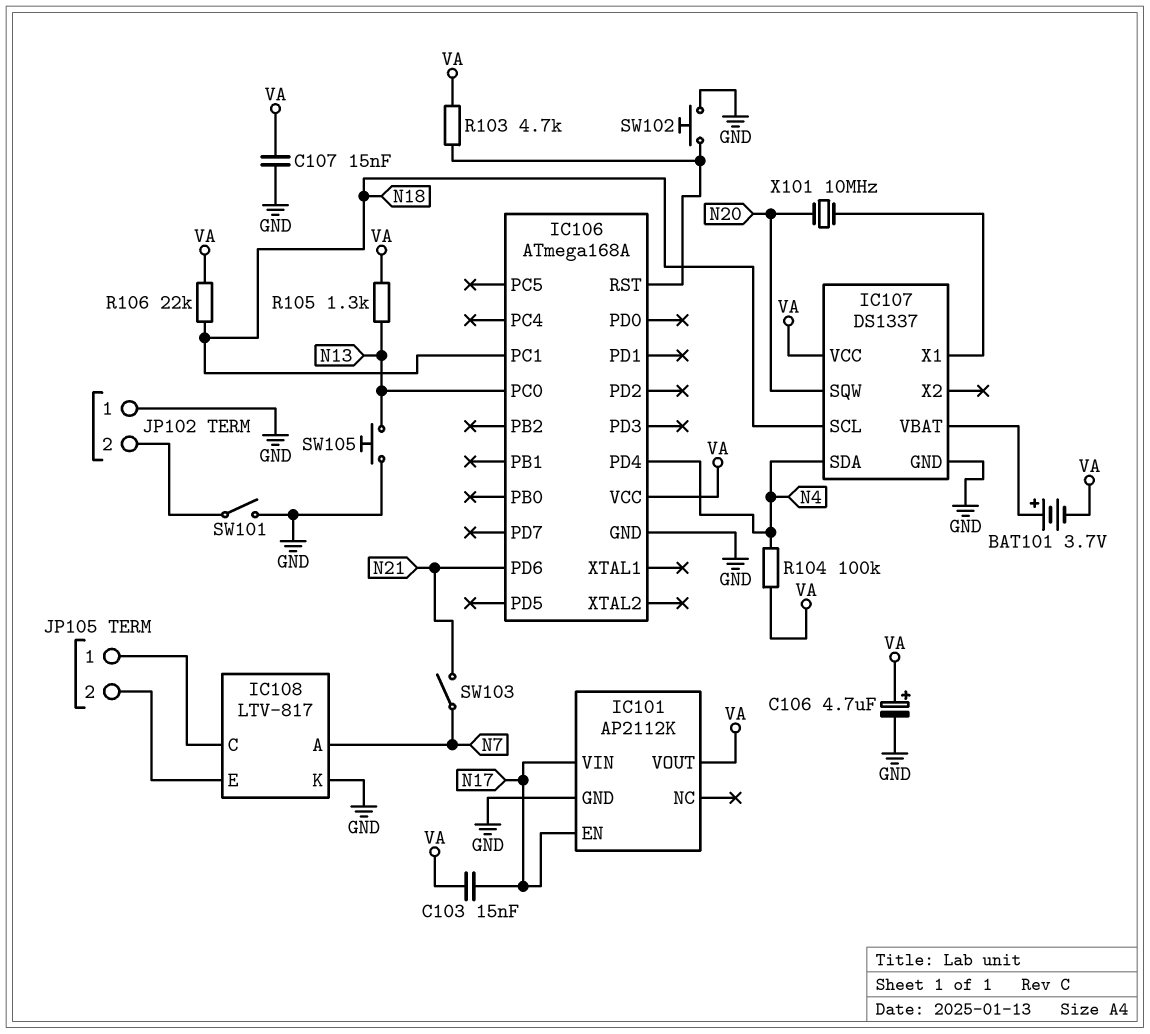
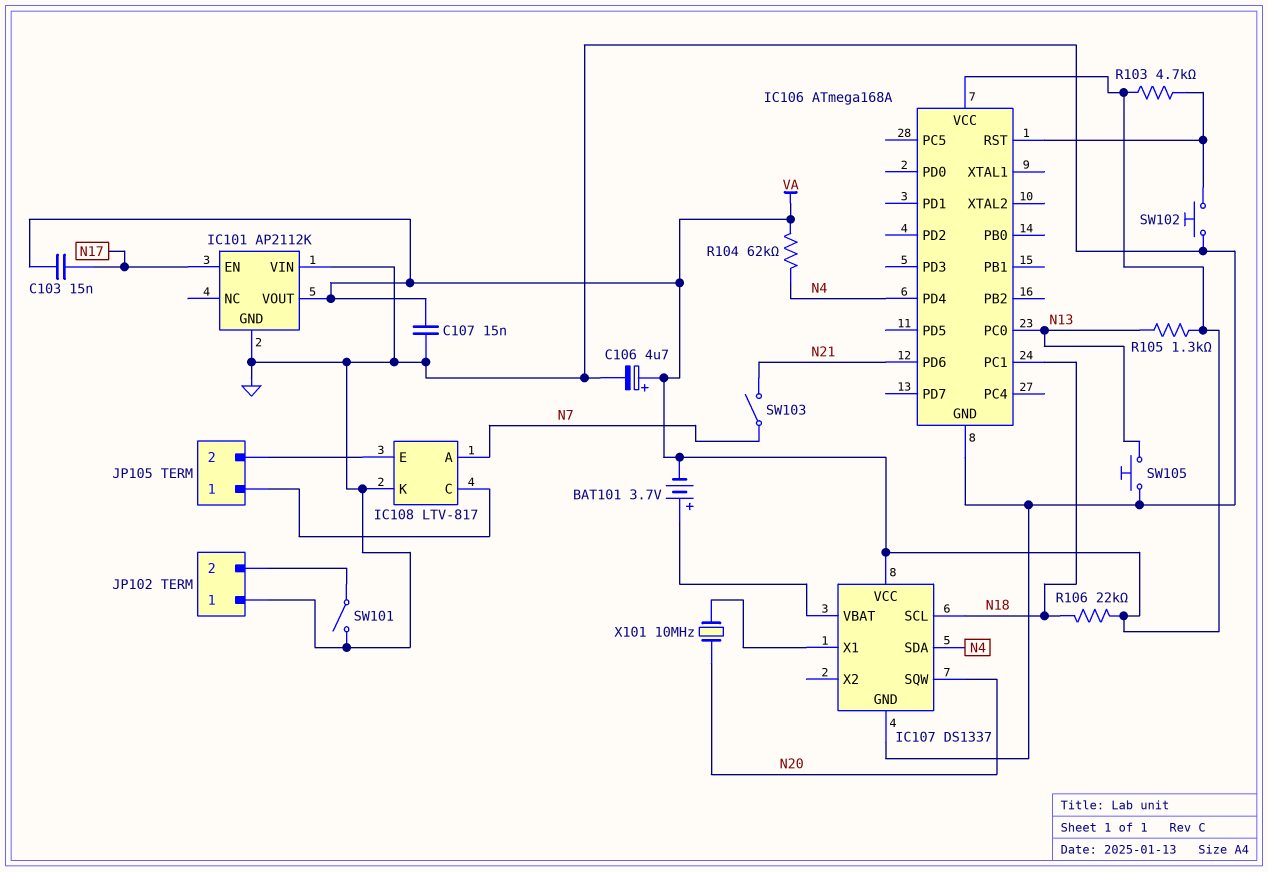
IC101 pin VIN: N17 -> GND
R104: 100k (N4, VA) -> 62k (N4, VA)

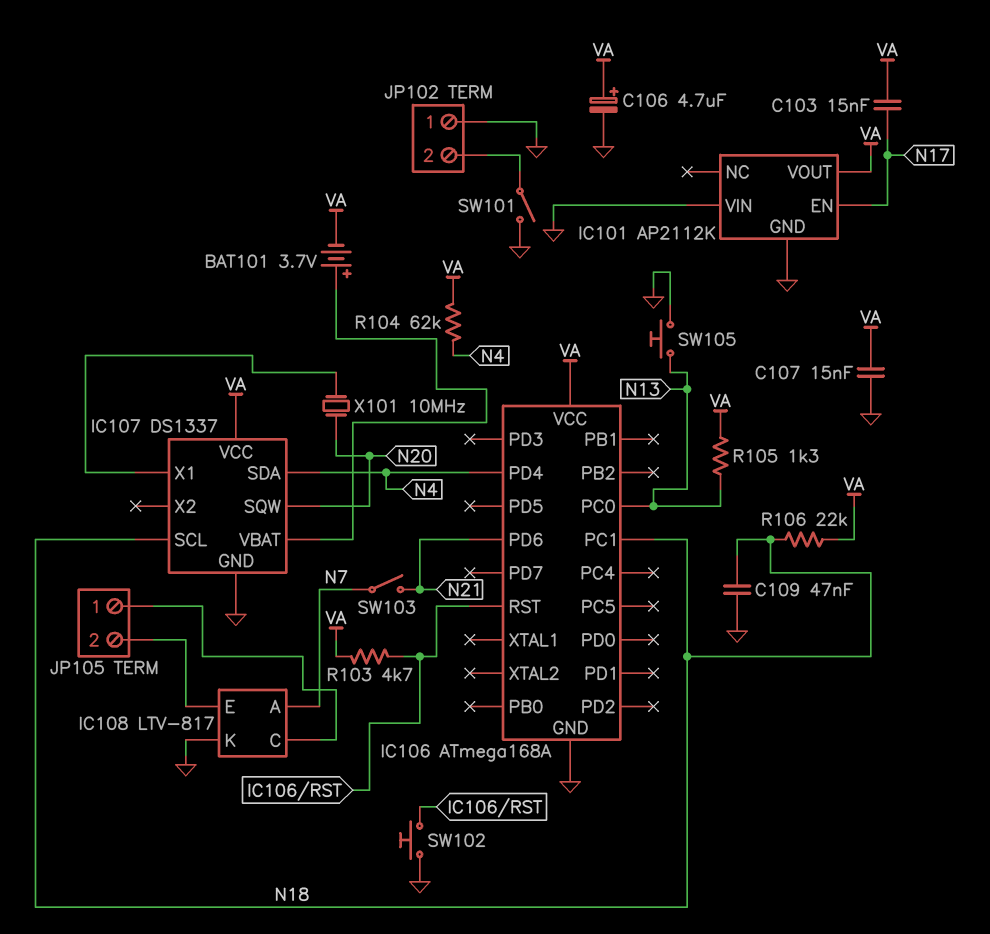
C109: none -> 47nF (GND, N18)

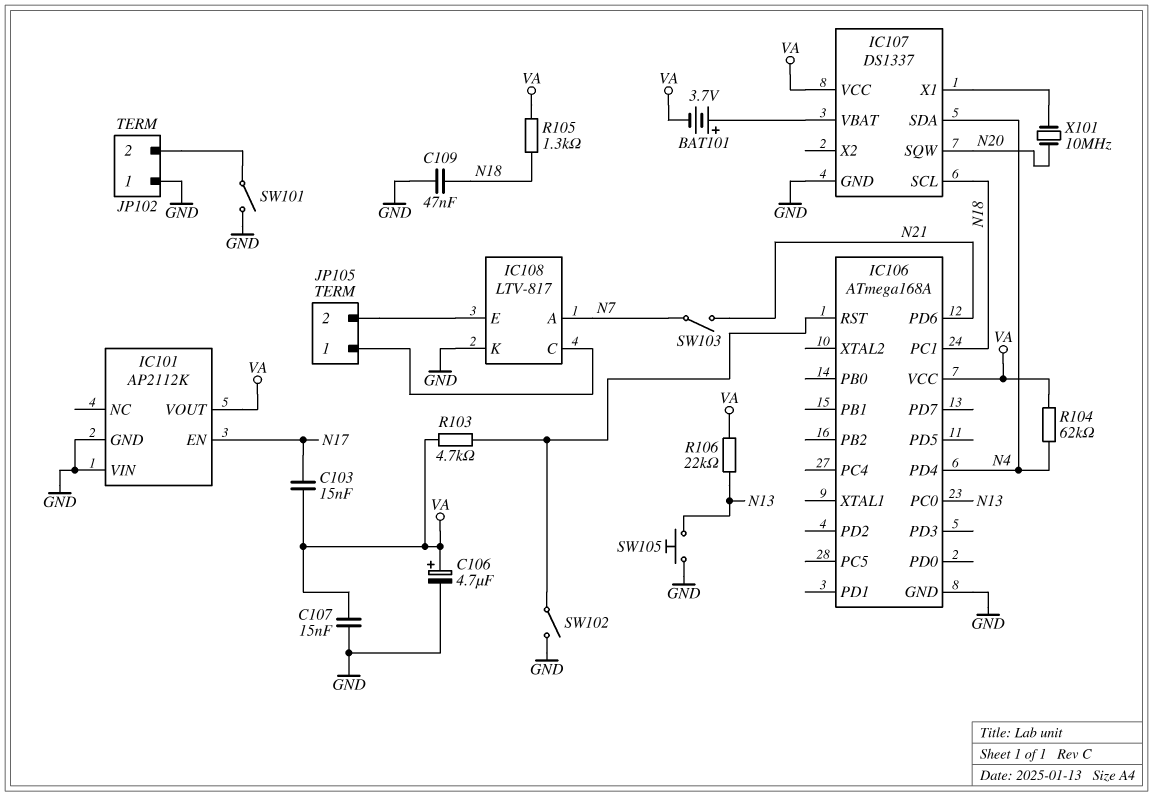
R105: 1.3k (N13, VA) -> 1.3k (N18, VA)
R106: 22k (N18, VA) -> 22k (N13, VA)
SW102: button (GND, IC106/RST) -> switch (GND, IC106/RST)

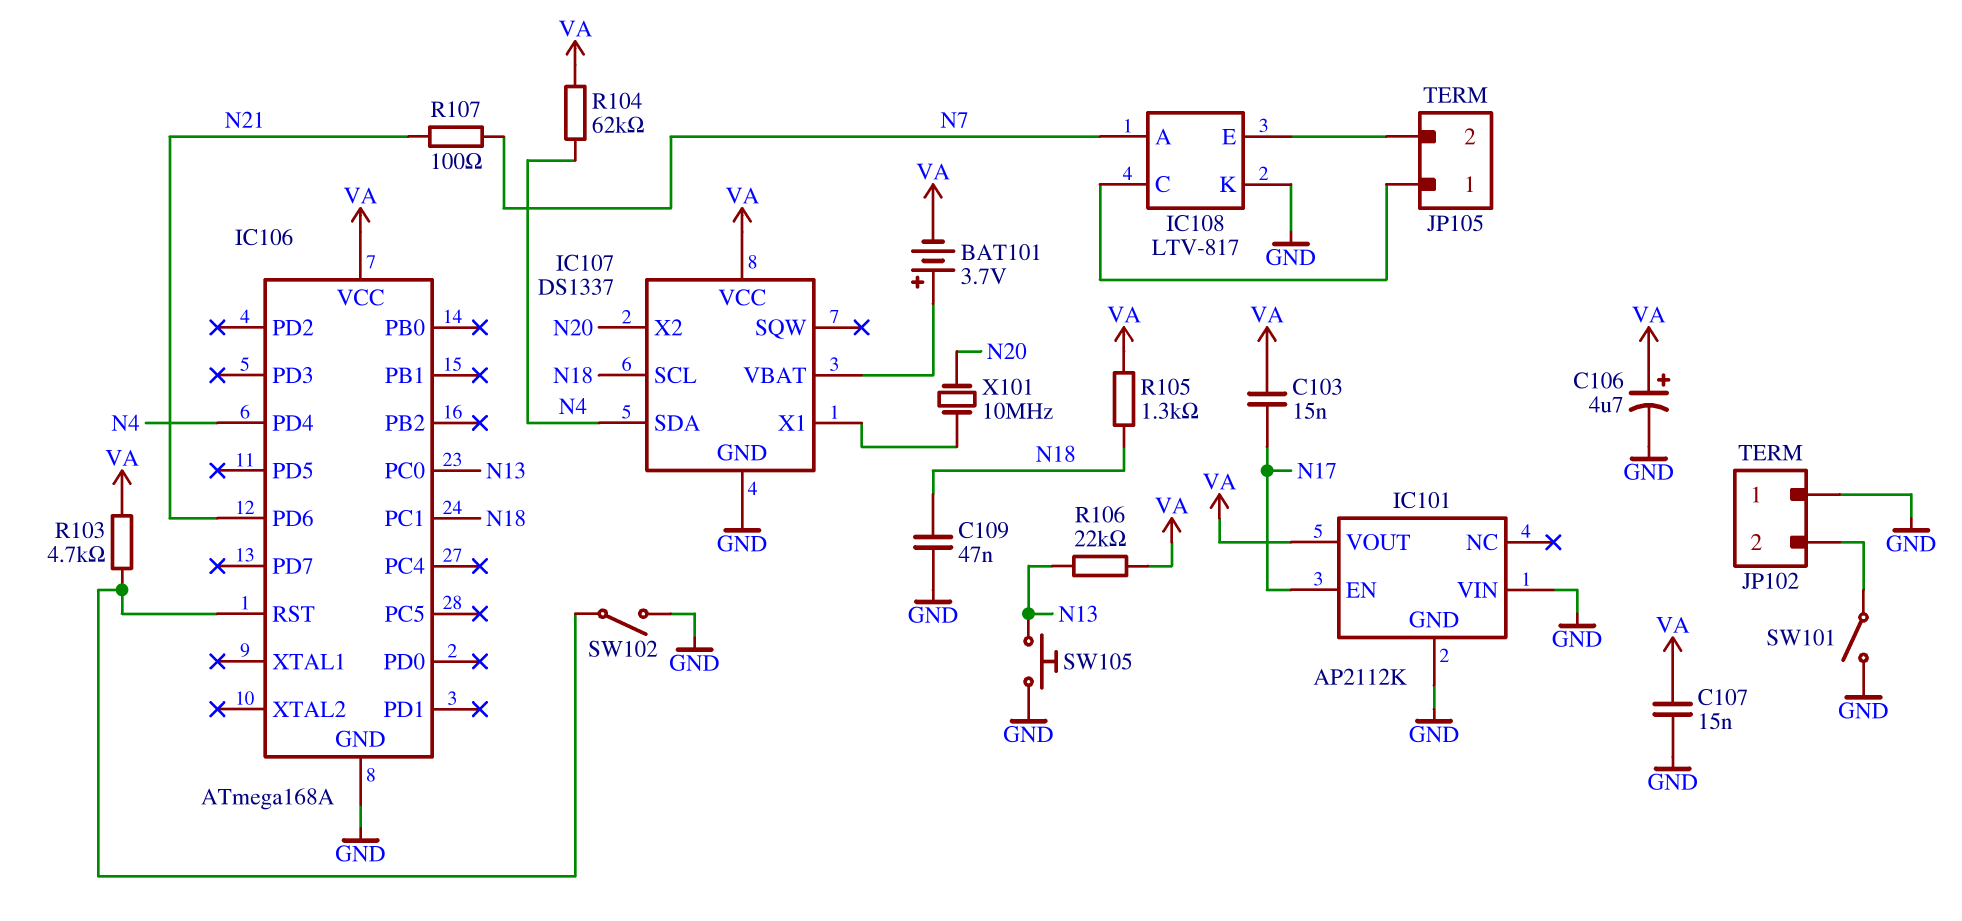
IC107 pin SQW: N20 -> none
IC107 pin X2: none -> N20
R107: none -> 100 (N7, N21)
SW103: switch (N7, N21) -> none

